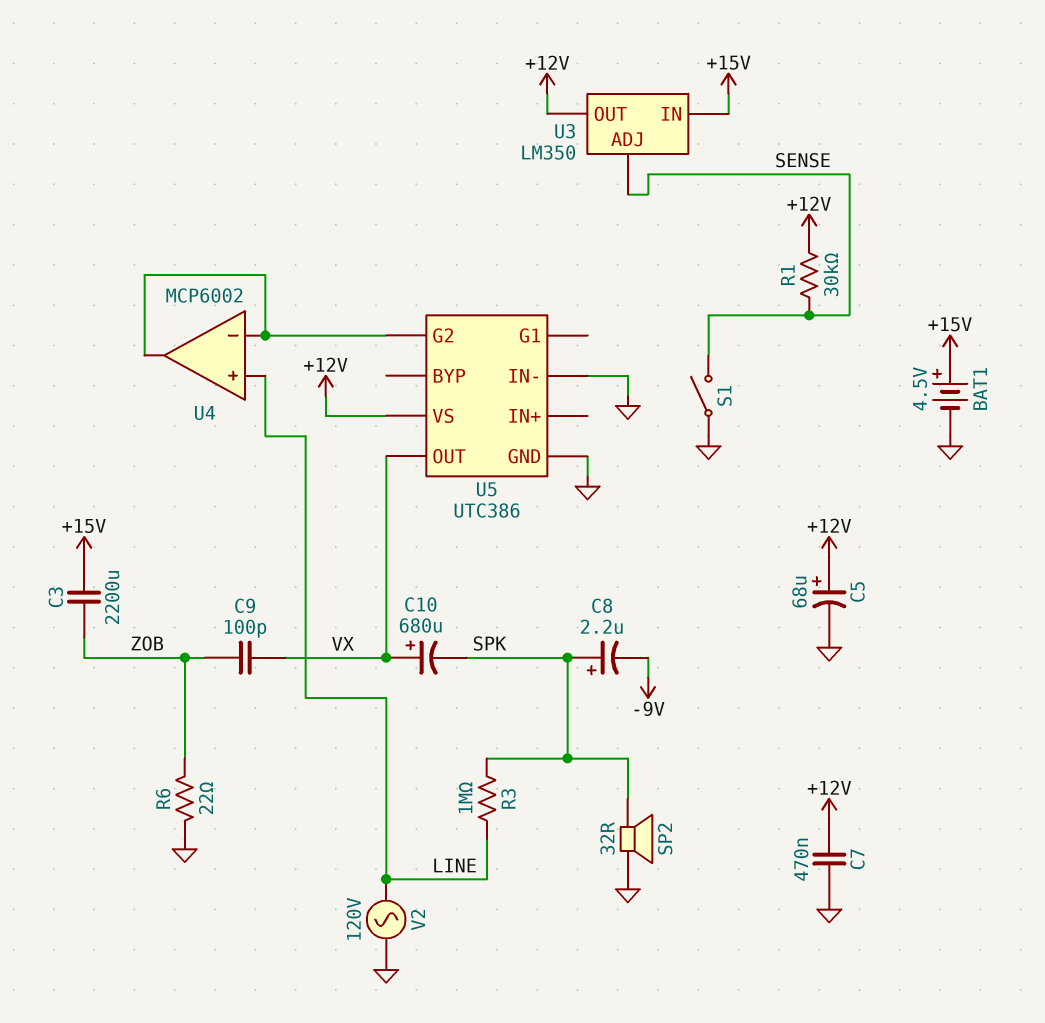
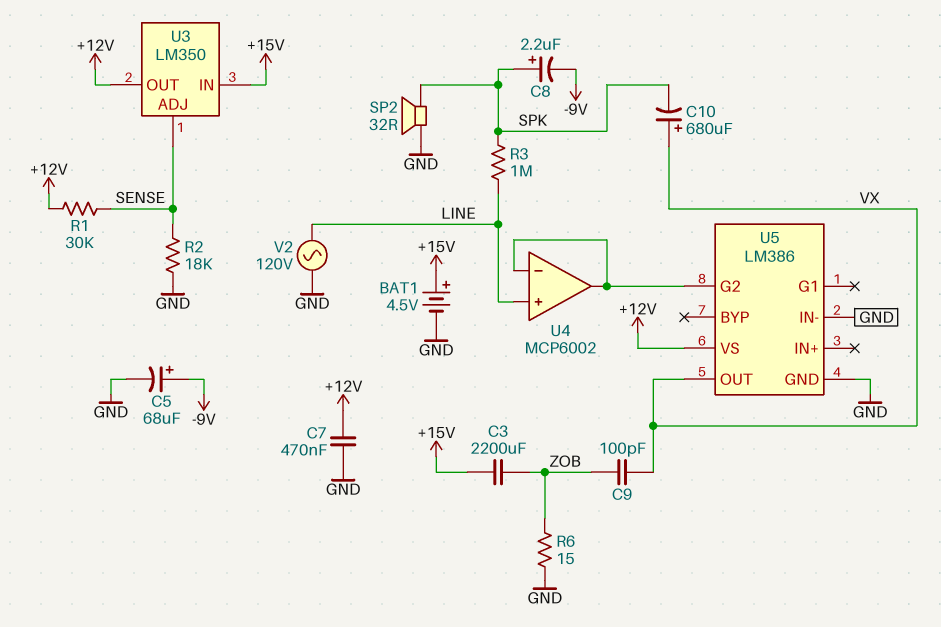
C5: 68uF (plus +12V, minus GND) -> 68uF (plus -9V, minus GND)
R2: none -> 18k (GND, SENSE)
R6: 22 (GND, ZOB) -> 15 (GND, ZOB)
S1: switch (GND, SENSE) -> none
U5: UTC386 -> LM386

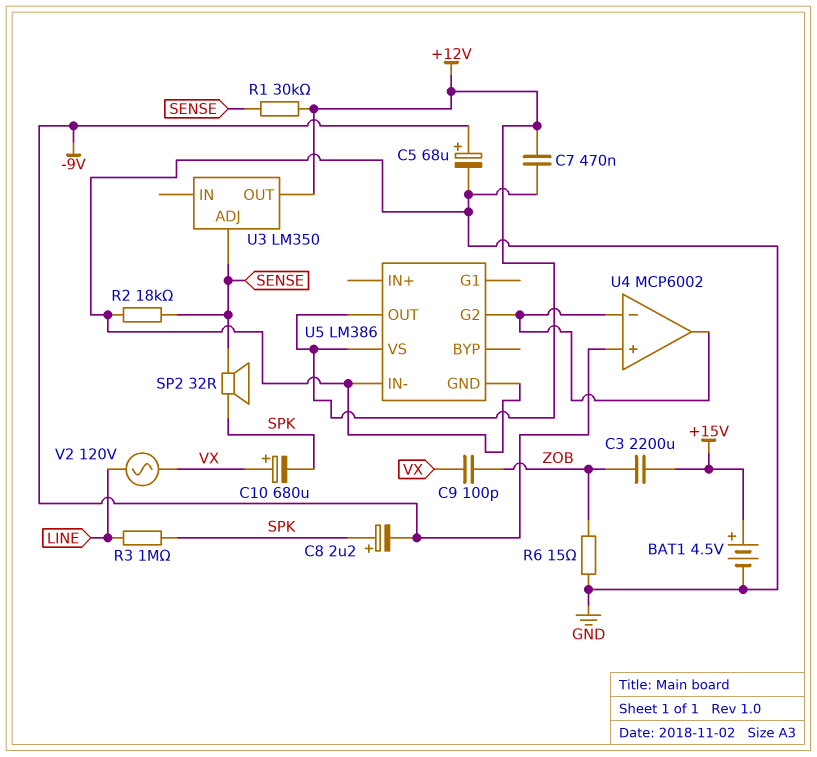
SP2: speaker 32R (GND, SPK) -> speaker 32R (SENSE, SPK)
U3 pin IN: +15V -> none
U4 pin in+: LINE -> -9V
U5 pin OUT: VX -> +12V
V2: AC 120V (GND, LINE) -> AC 120V (LINE, VX)

